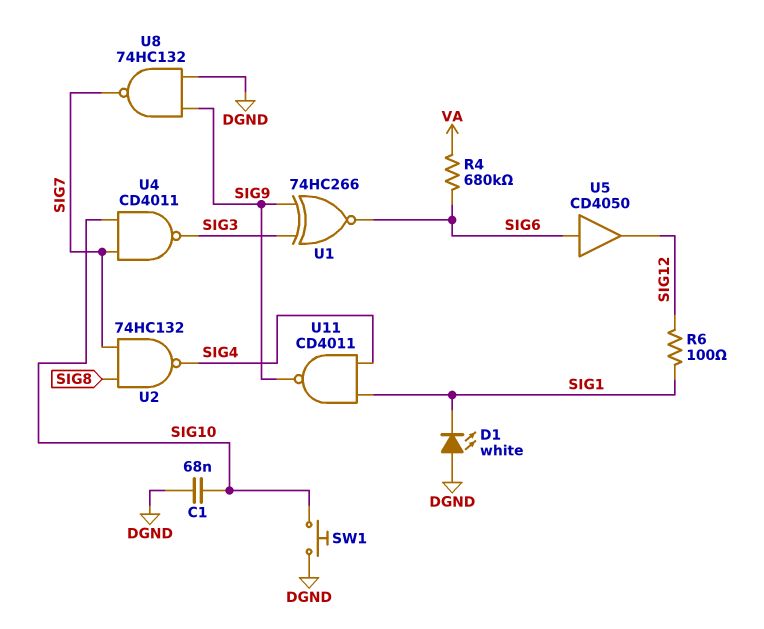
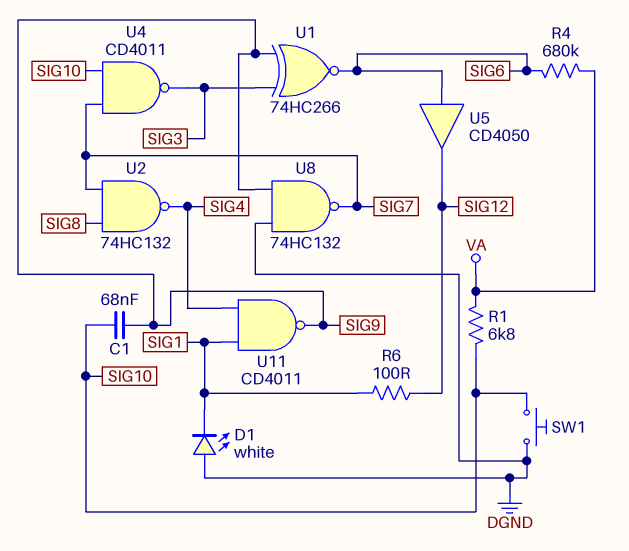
C1: 68nF (DGND, SIG10) -> 68nF (SIG9, SIG10)
R1: none -> 6.8k (SIG10, VA)

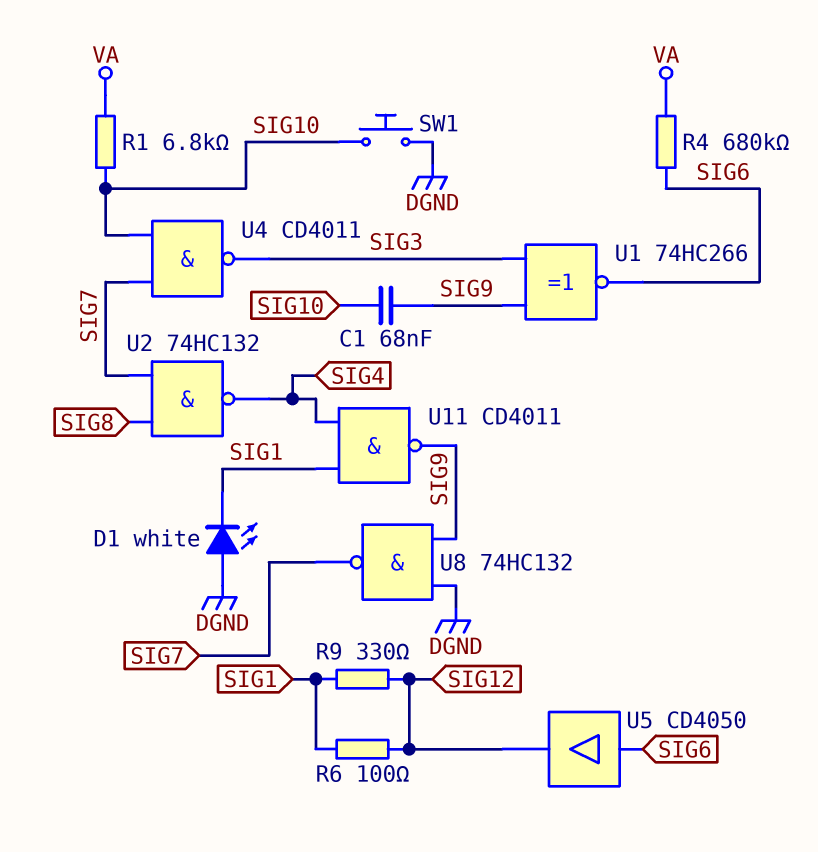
R9: none -> 330 (SIG1, SIG12)

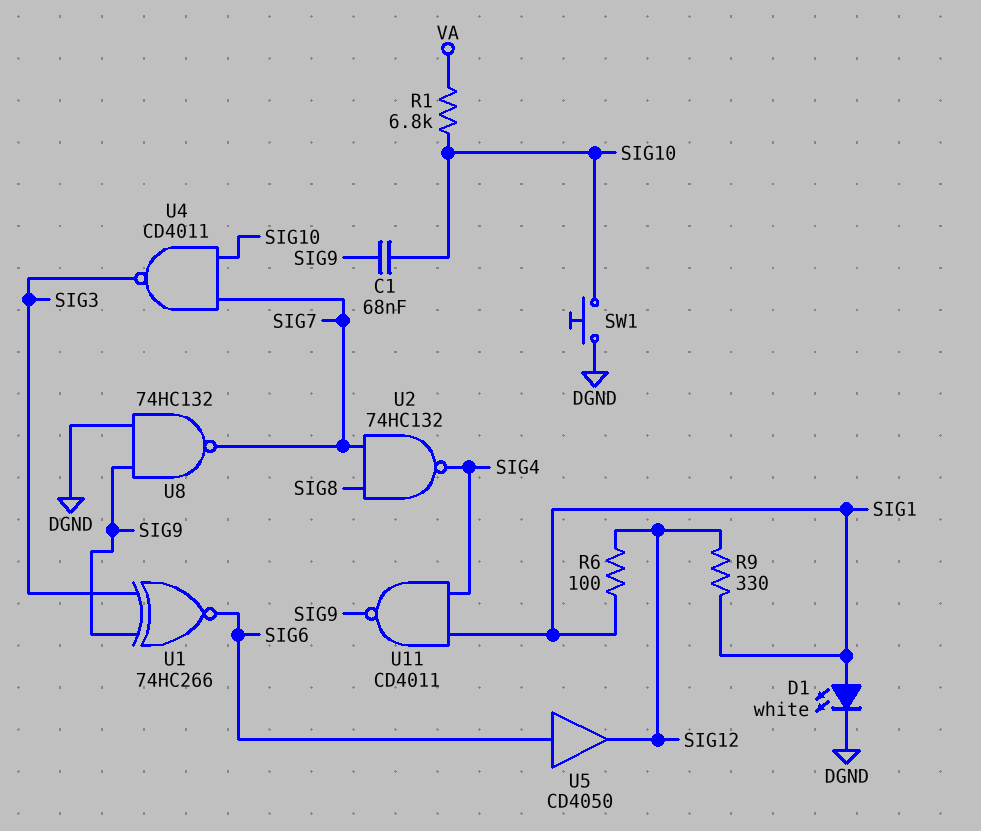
D1: LED white (A DGND, K SIG1) -> LED white (A SIG1, K DGND)
R4: 680k (SIG6, VA) -> none

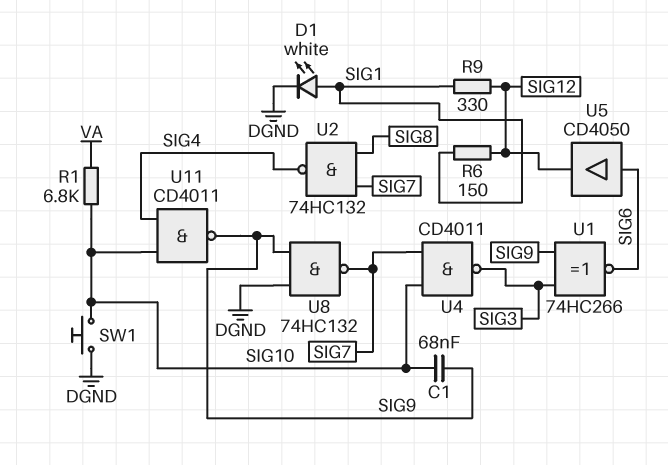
R6: 100 (SIG1, SIG12) -> 150 (SIG1, SIG12)
U11: NAND CD4011 (in SIG1, in SIG4, out SIG9) -> NAND CD4011 (in SIG4, in SIG10, out SIG9)

